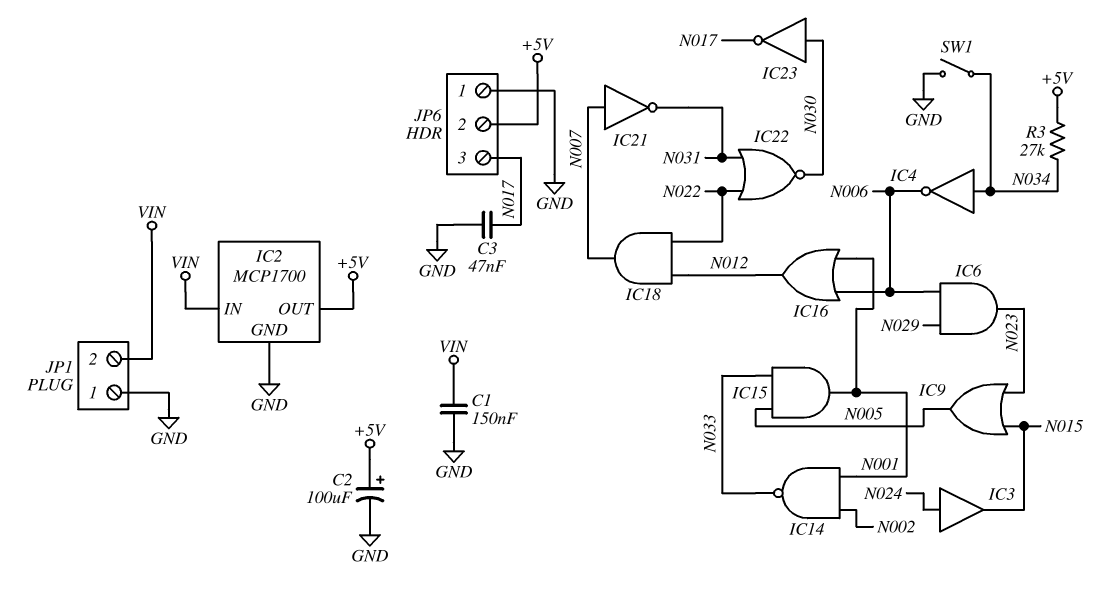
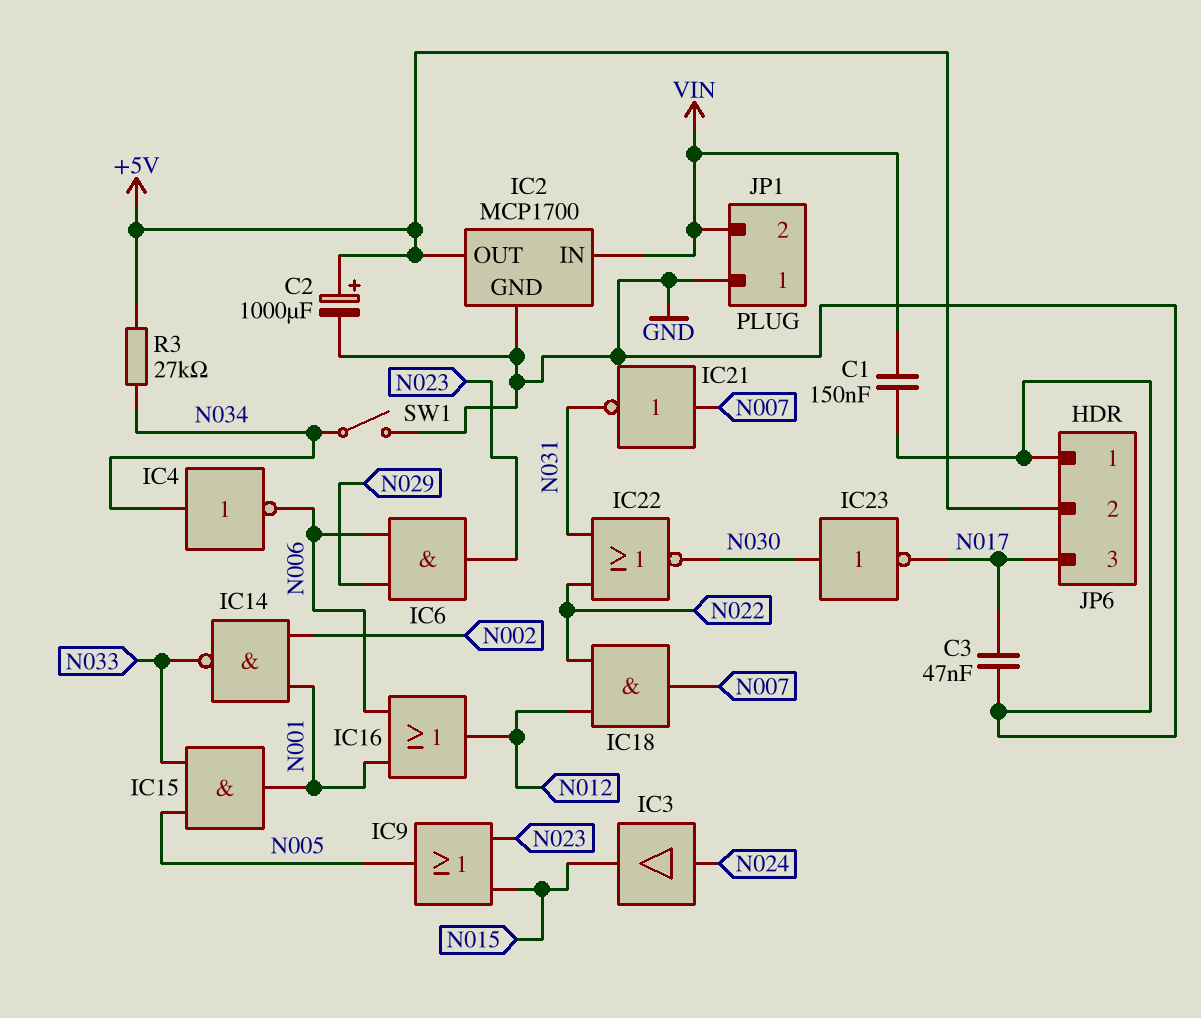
C2: 100uF (plus +5V, minus GND) -> 1000uF (plus +5V, minus GND)

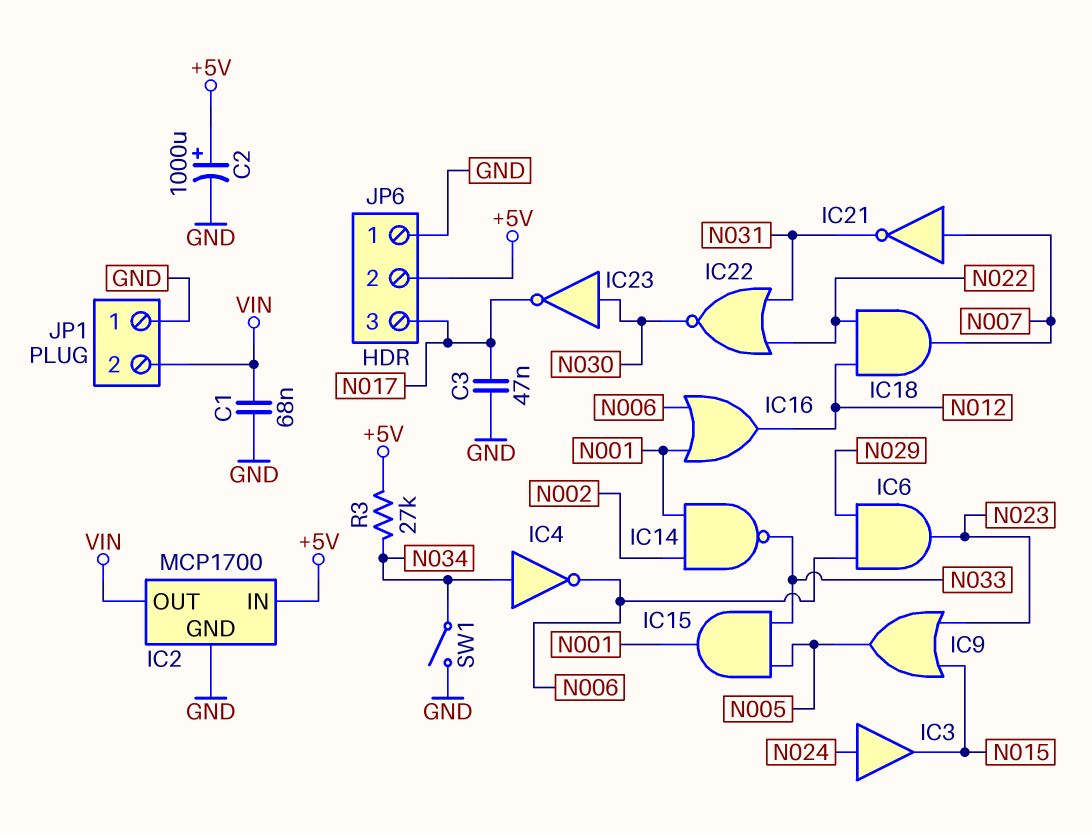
C1: 150nF (GND, VIN) -> 68nF (GND, VIN)
IC2 pin IN: VIN -> +5V
IC2 pin OUT: +5V -> VIN

